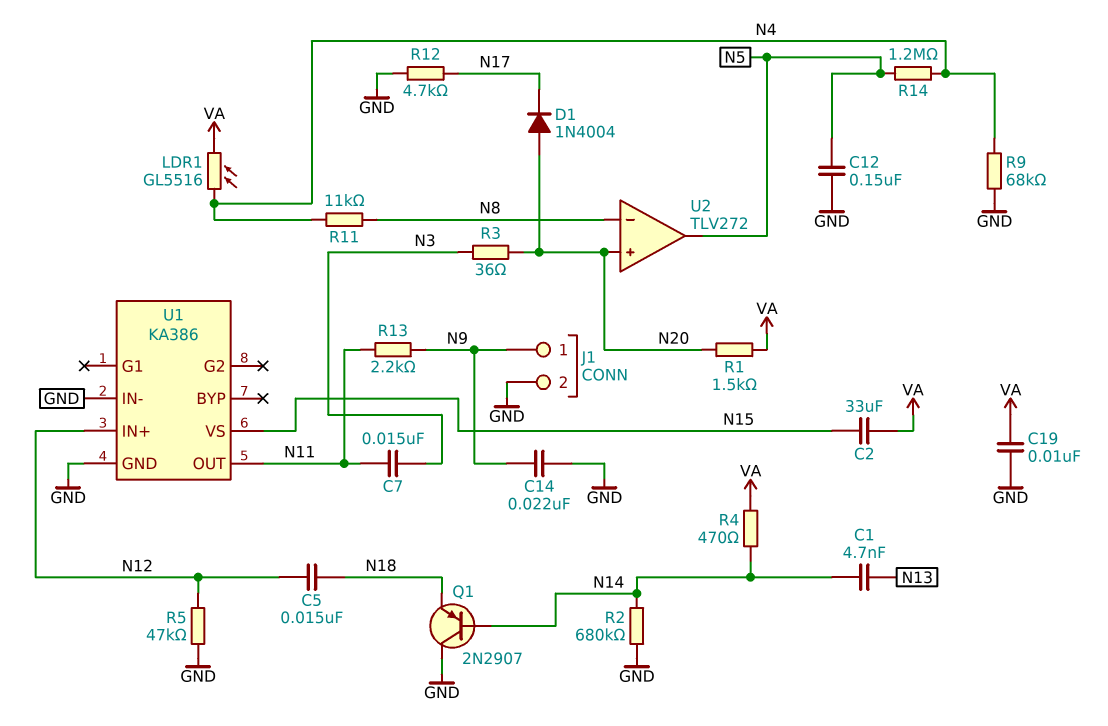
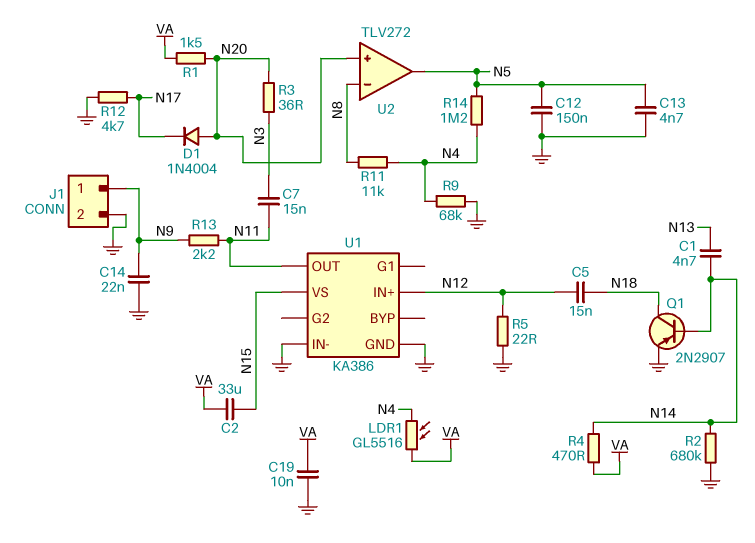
C13: none -> 4.7nF (GND, N5)
Q1: PNP 2N2907 (B N14, C GND, E N18) -> PNP 2N2907 (B N14, C N18, E GND)
R5: 47k (GND, N12) -> 22 (GND, N12)

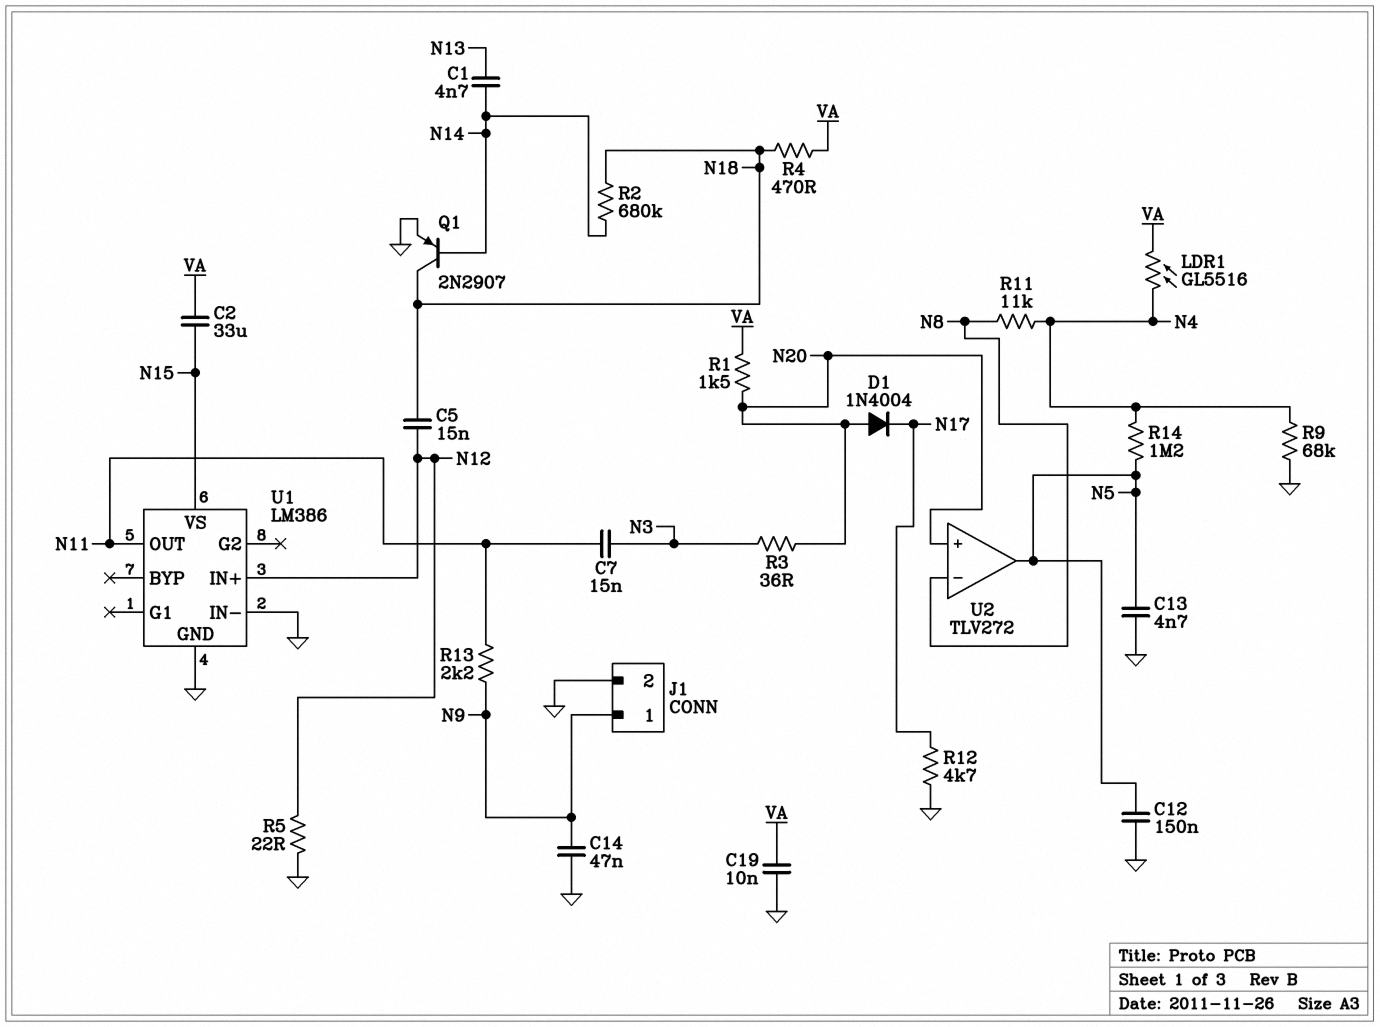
C14: 22nF (GND, N9) -> 47nF (GND, N9)
R2: 680k (GND, N14) -> 680k (N14, N18)
R4: 470 (N14, VA) -> 470 (N18, VA)
U1: KA386 -> LM386

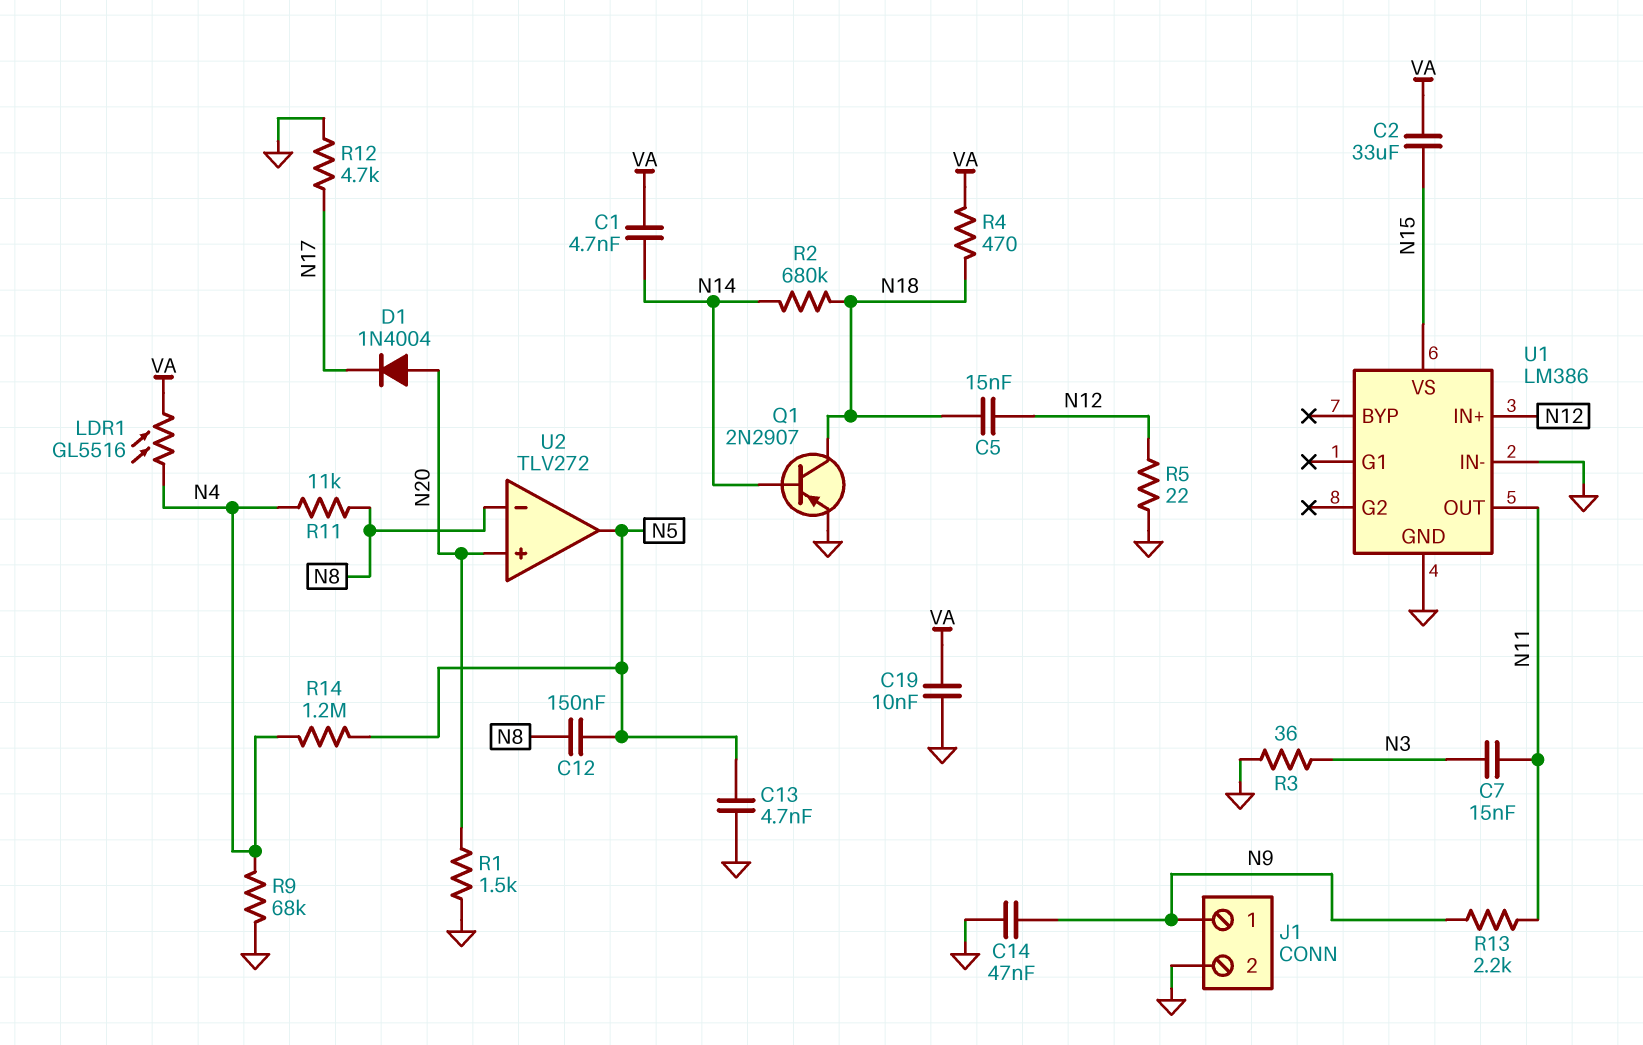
C1: 4.7nF (N13, N14) -> 4.7nF (N14, VA)
C12: 150nF (GND, N5) -> 150nF (N5, N8)
R1: 1.5k (N20, VA) -> 1.5k (GND, N20)
R3: 36 (N3, N20) -> 36 (GND, N3)

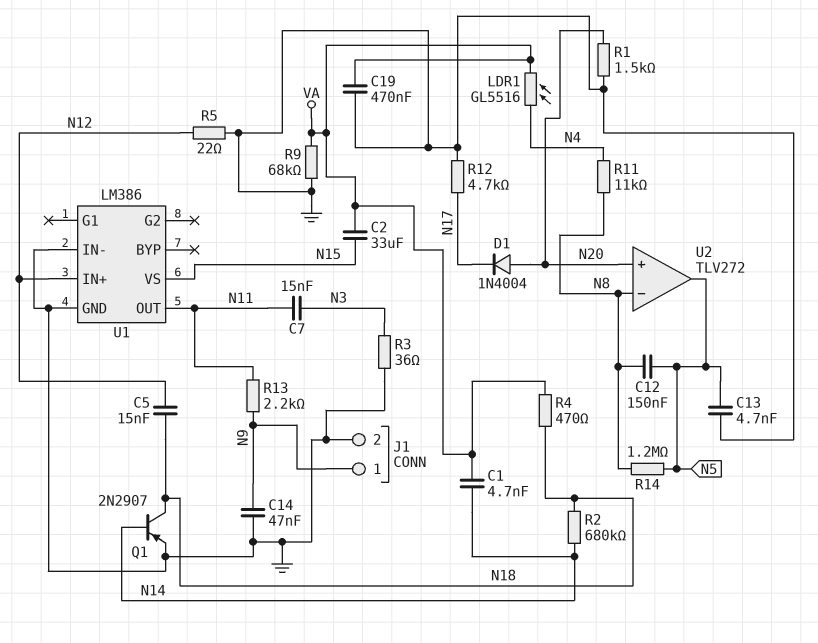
C19: 10nF (GND, VA) -> 470nF (GND, VA)
R9: 68k (GND, N4) -> 68k (GND, VA)
R14: 1.2M (N4, N5) -> 1.2M (N5, N8)

